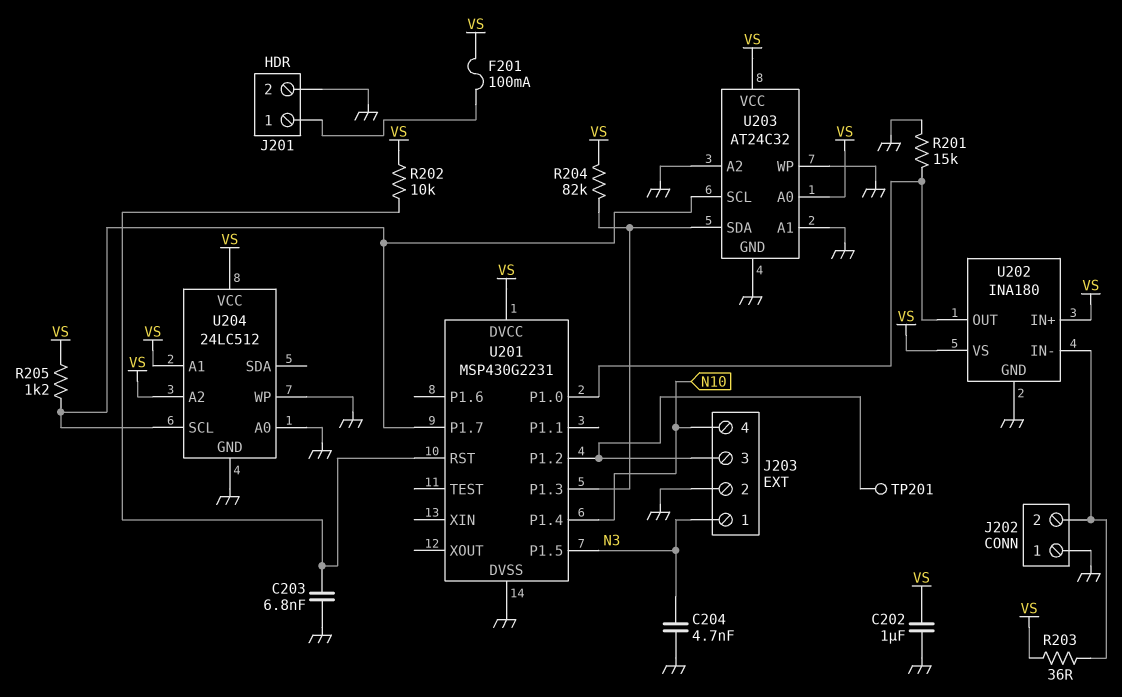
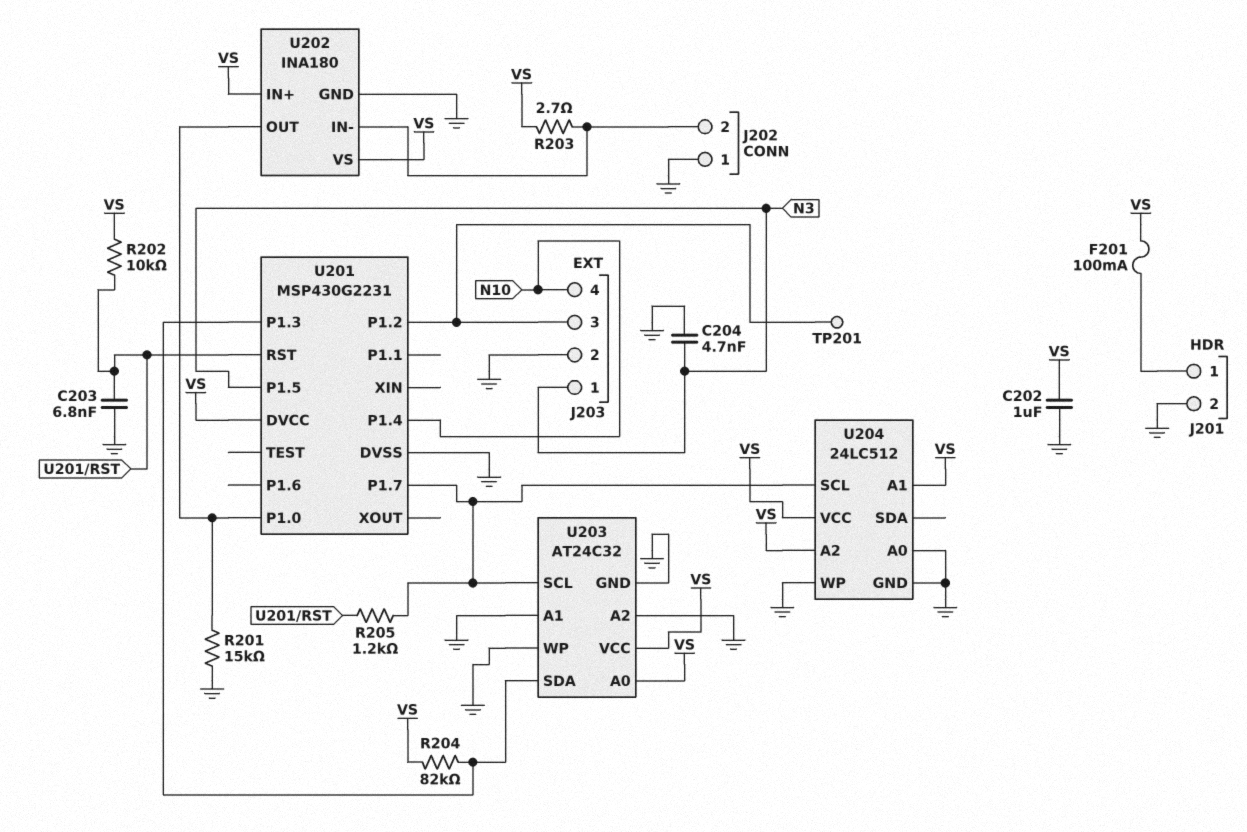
R203: 36 (J202/2, VS) -> 2.7 (J202/2, VS)
R205: 1.2k (U201/P1.7, VS) -> 1.2k (U201/P1.7, U201/RST)

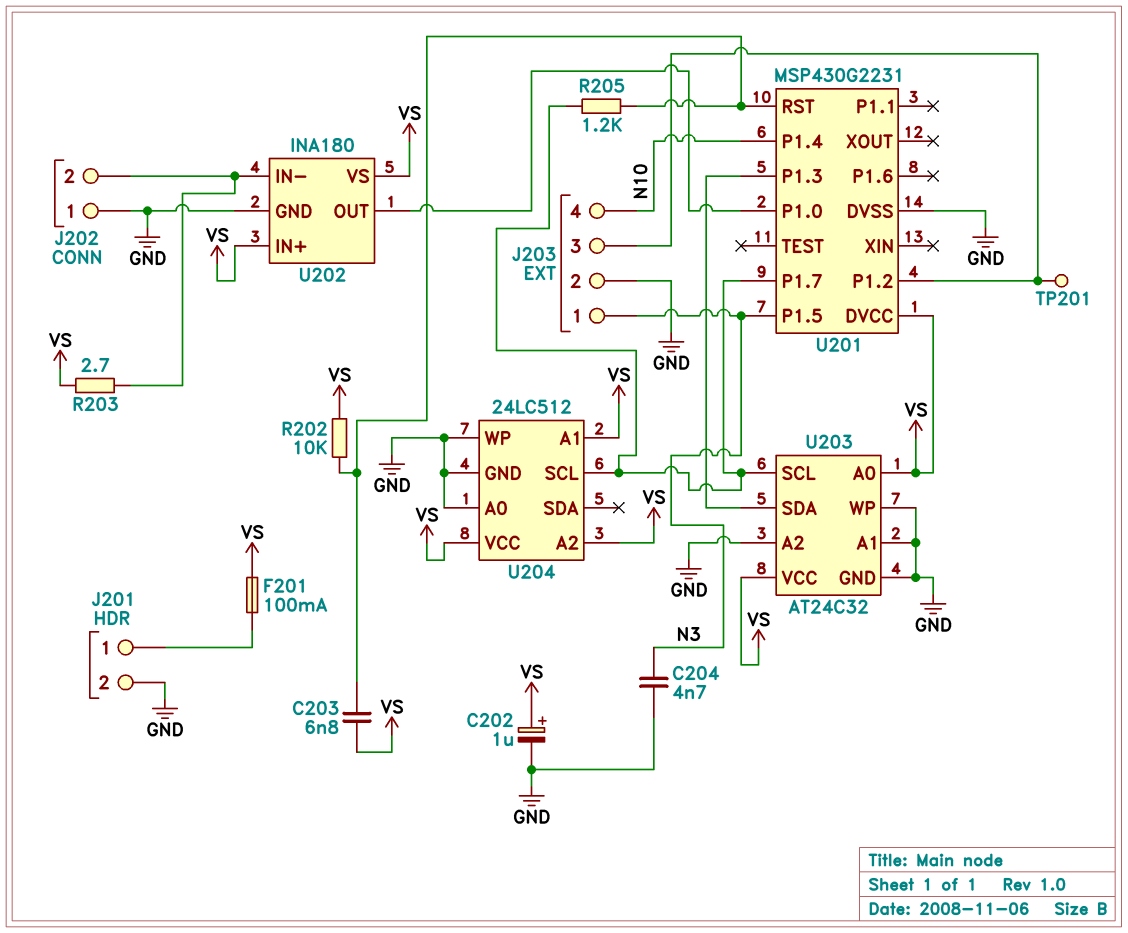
C202: 1uF (GND, VS) -> 1uF (plus VS, minus GND)
C203: 6.8nF (GND, U201/RST) -> 6.8nF (U201/RST, VS)
R201: 15k (GND, U201/P1.0) -> none
R204: 82k (U201/P1.3, VS) -> none

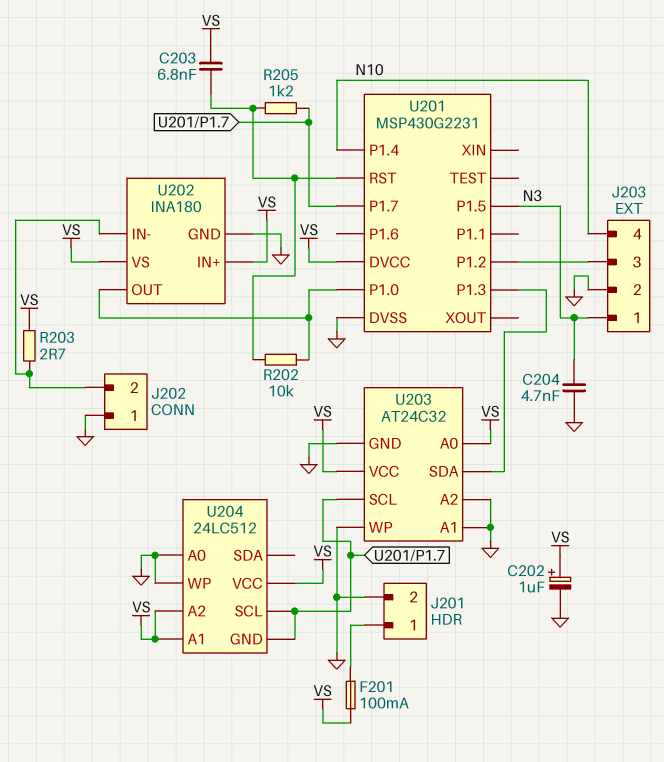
R202: 10k (U201/RST, VS) -> 10k (U201/P1.0, U201/RST)
TP201: test point (J203/3) -> none
U204 pin GND: GND -> U201/P1.7

